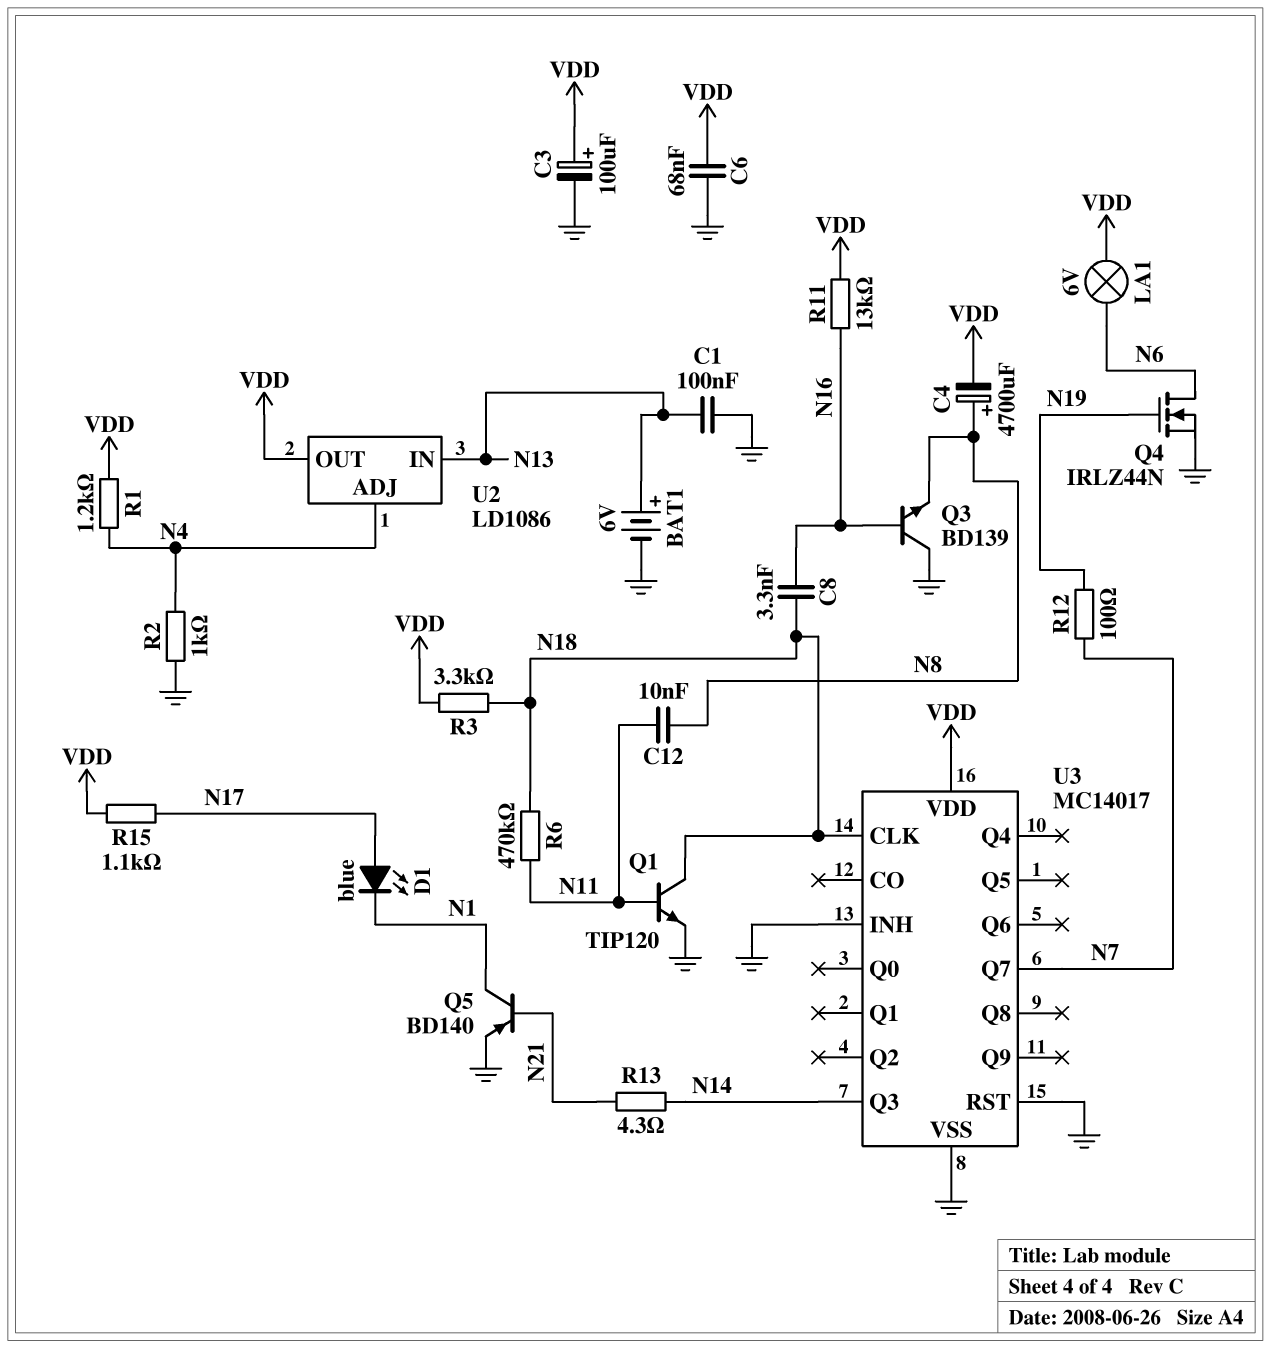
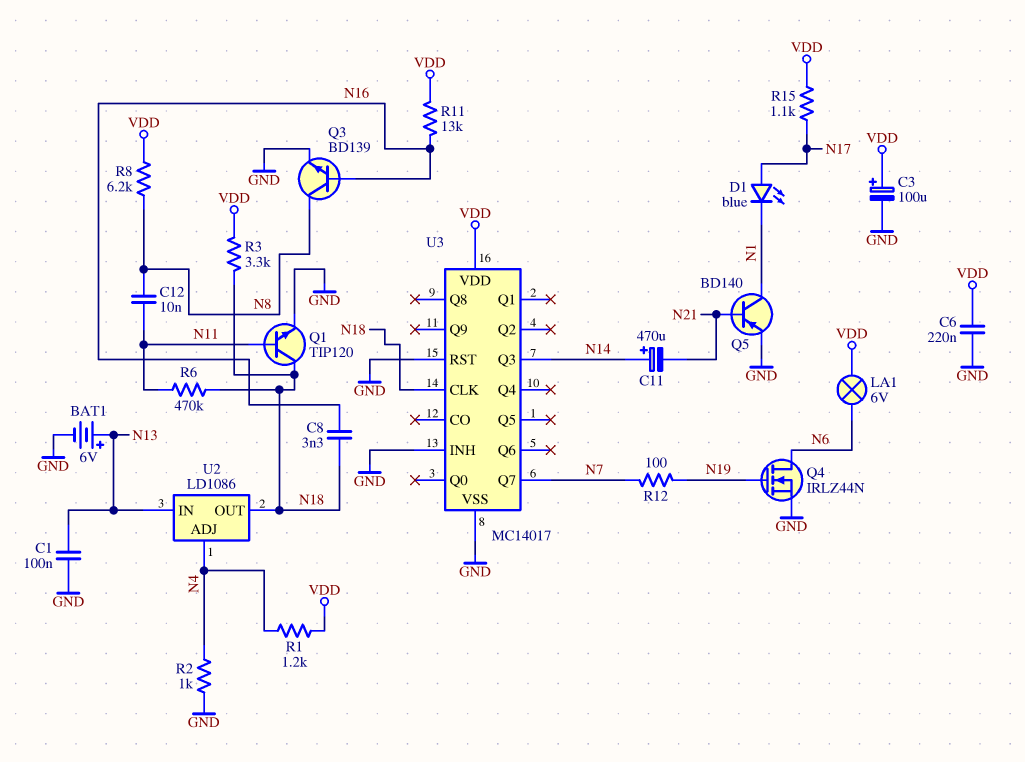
C4: 4700uF (plus N8, minus VDD) -> none
C6: 68nF (GND, VDD) -> 220nF (GND, VDD)
C11: none -> 470uF (plus N14, minus N21)
Q3: NPN BD139 (B N16, C GND, E N8) -> NPN BD139 (B N16, C N8, E GND)
R8: none -> 6.2k (N8, VDD)
R13: 4.3 (N14, N21) -> none
U2 pin OUT: VDD -> N18

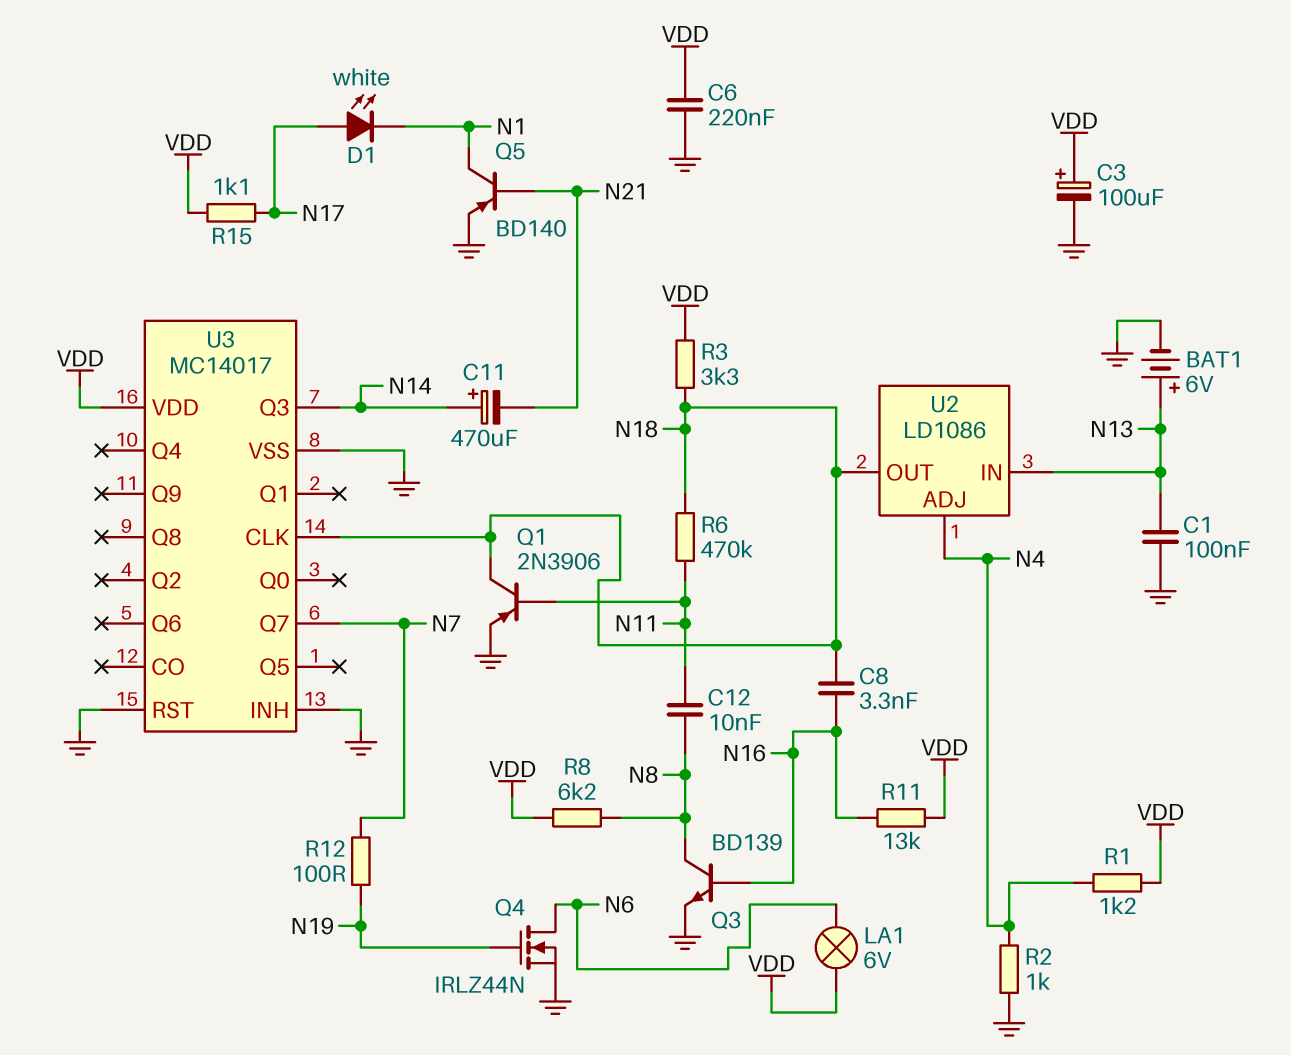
D1: LED blue (A N17, K N1) -> LED white (A N17, K N1)
Q1: NPN TIP120 (B N11, C N18, E GND) -> PNP 2N3906 (B N11, C N18, E GND)

